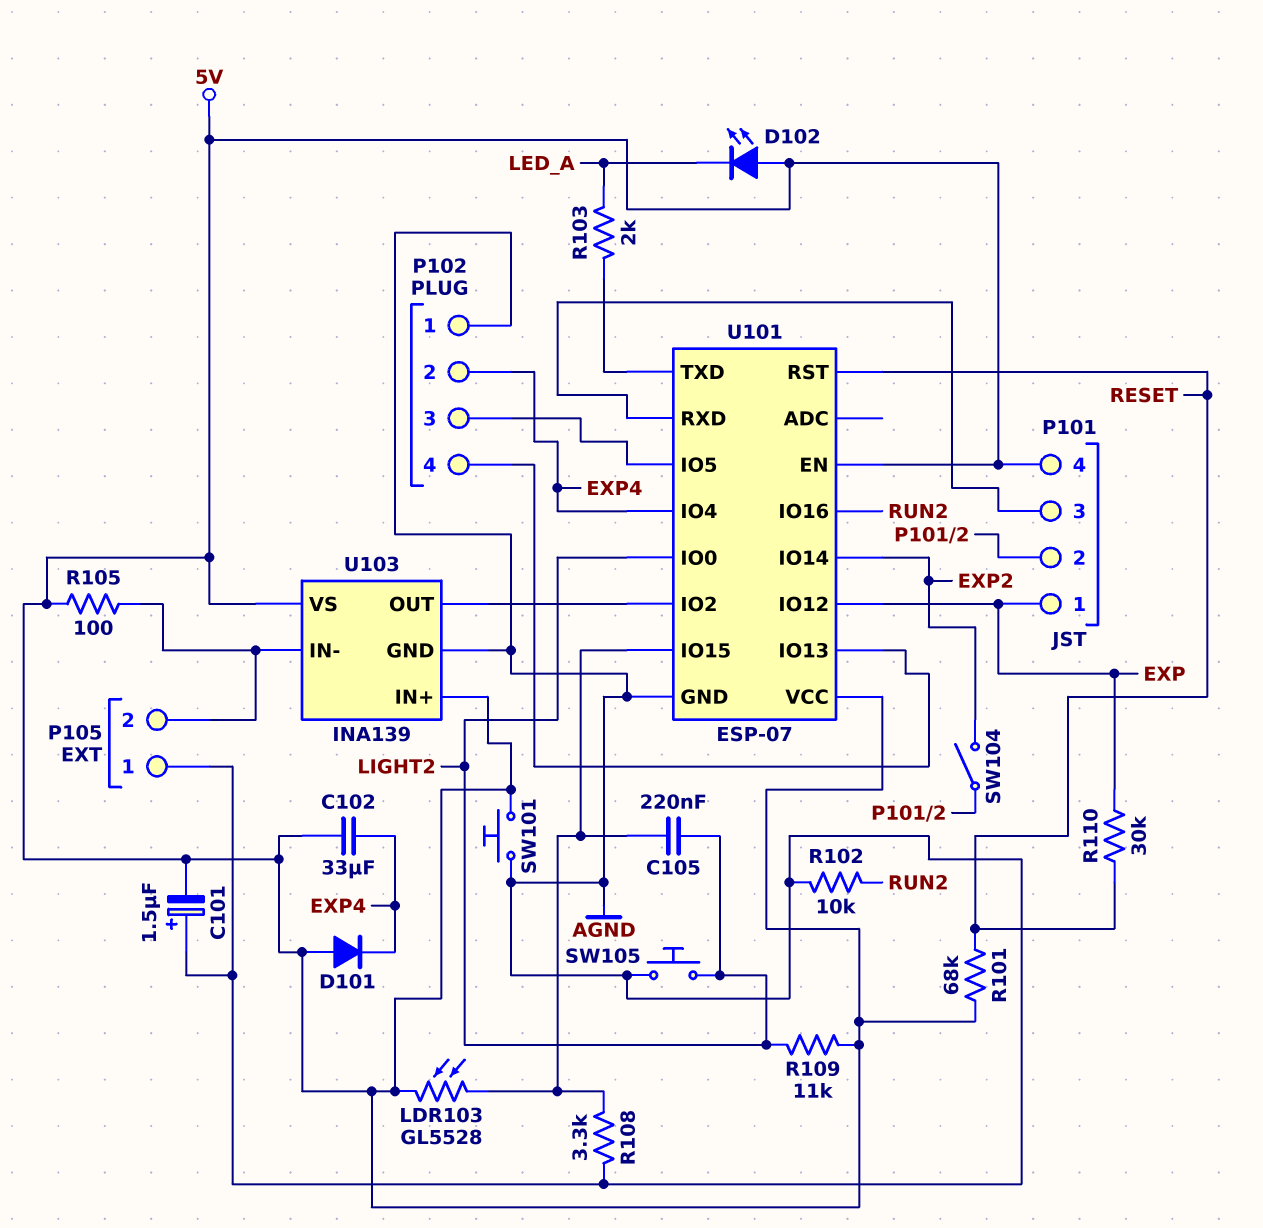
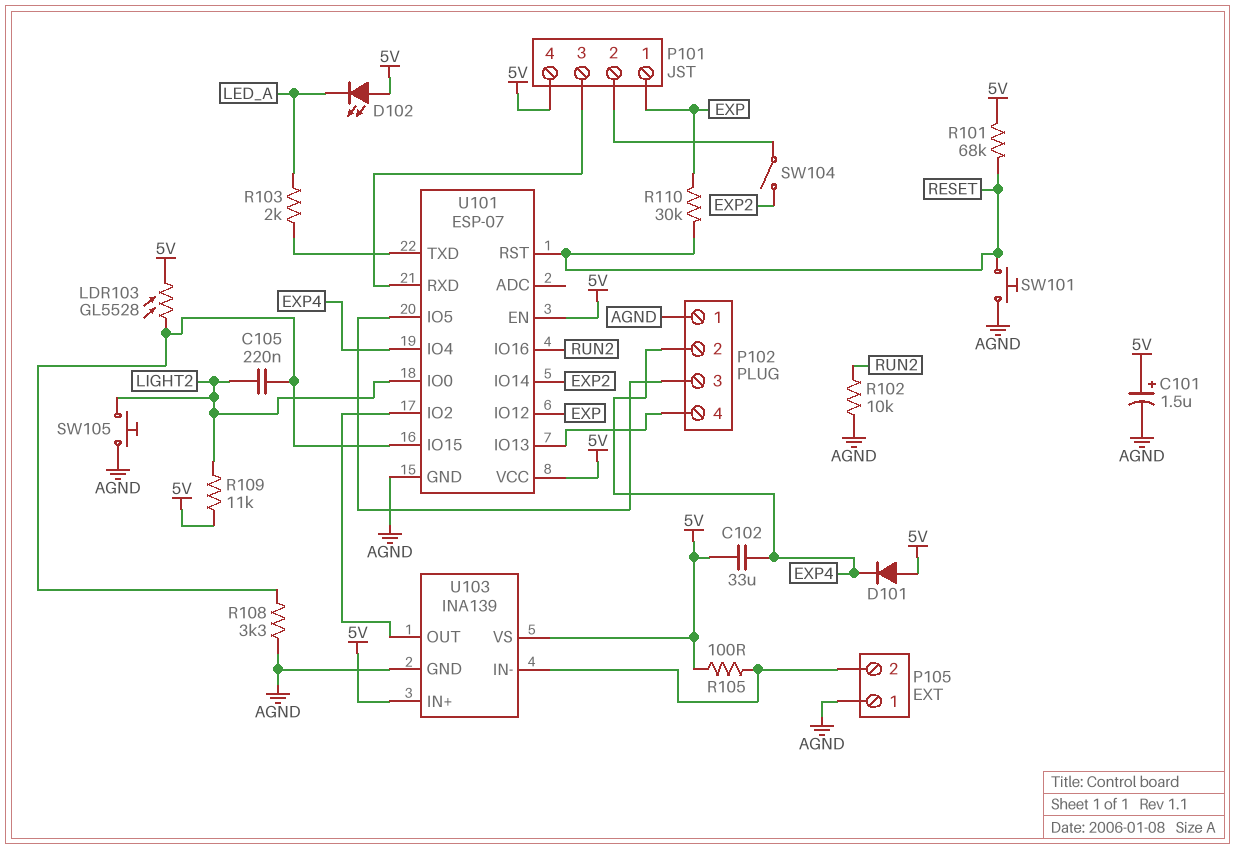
C101: 1.5uF (plus AGND, minus 5V) -> 1.5uF (plus 5V, minus AGND)
SW101: button (5V, AGND) -> button (AGND, RESET)

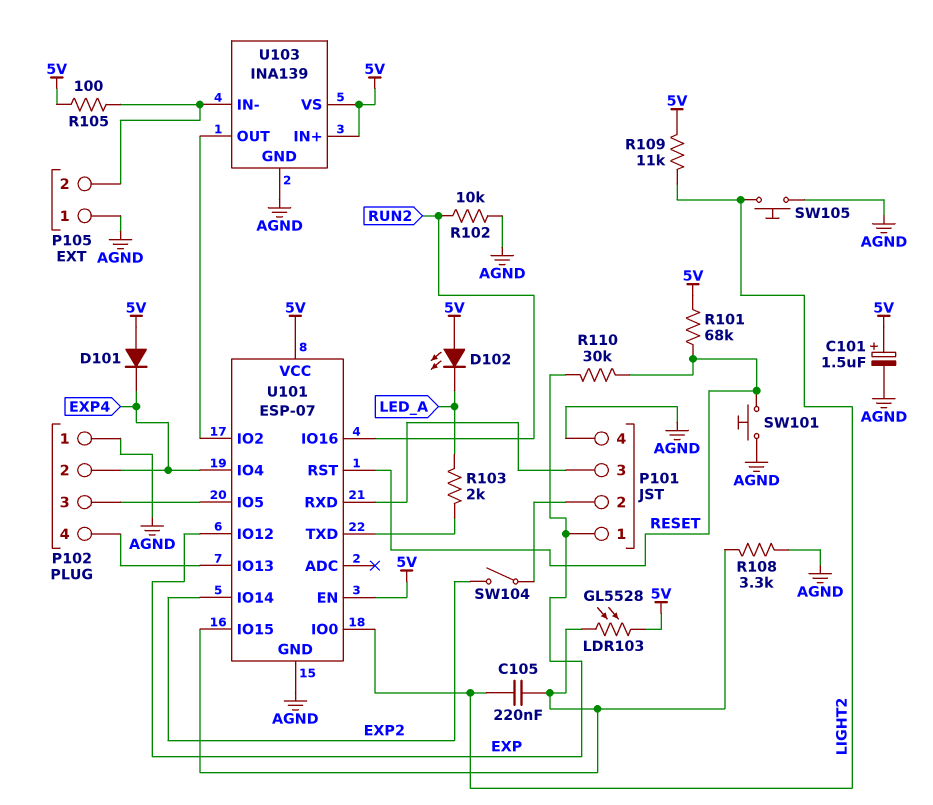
C102: 33uF (5V, EXP4) -> none
P101 pin 4: 5V -> AGND

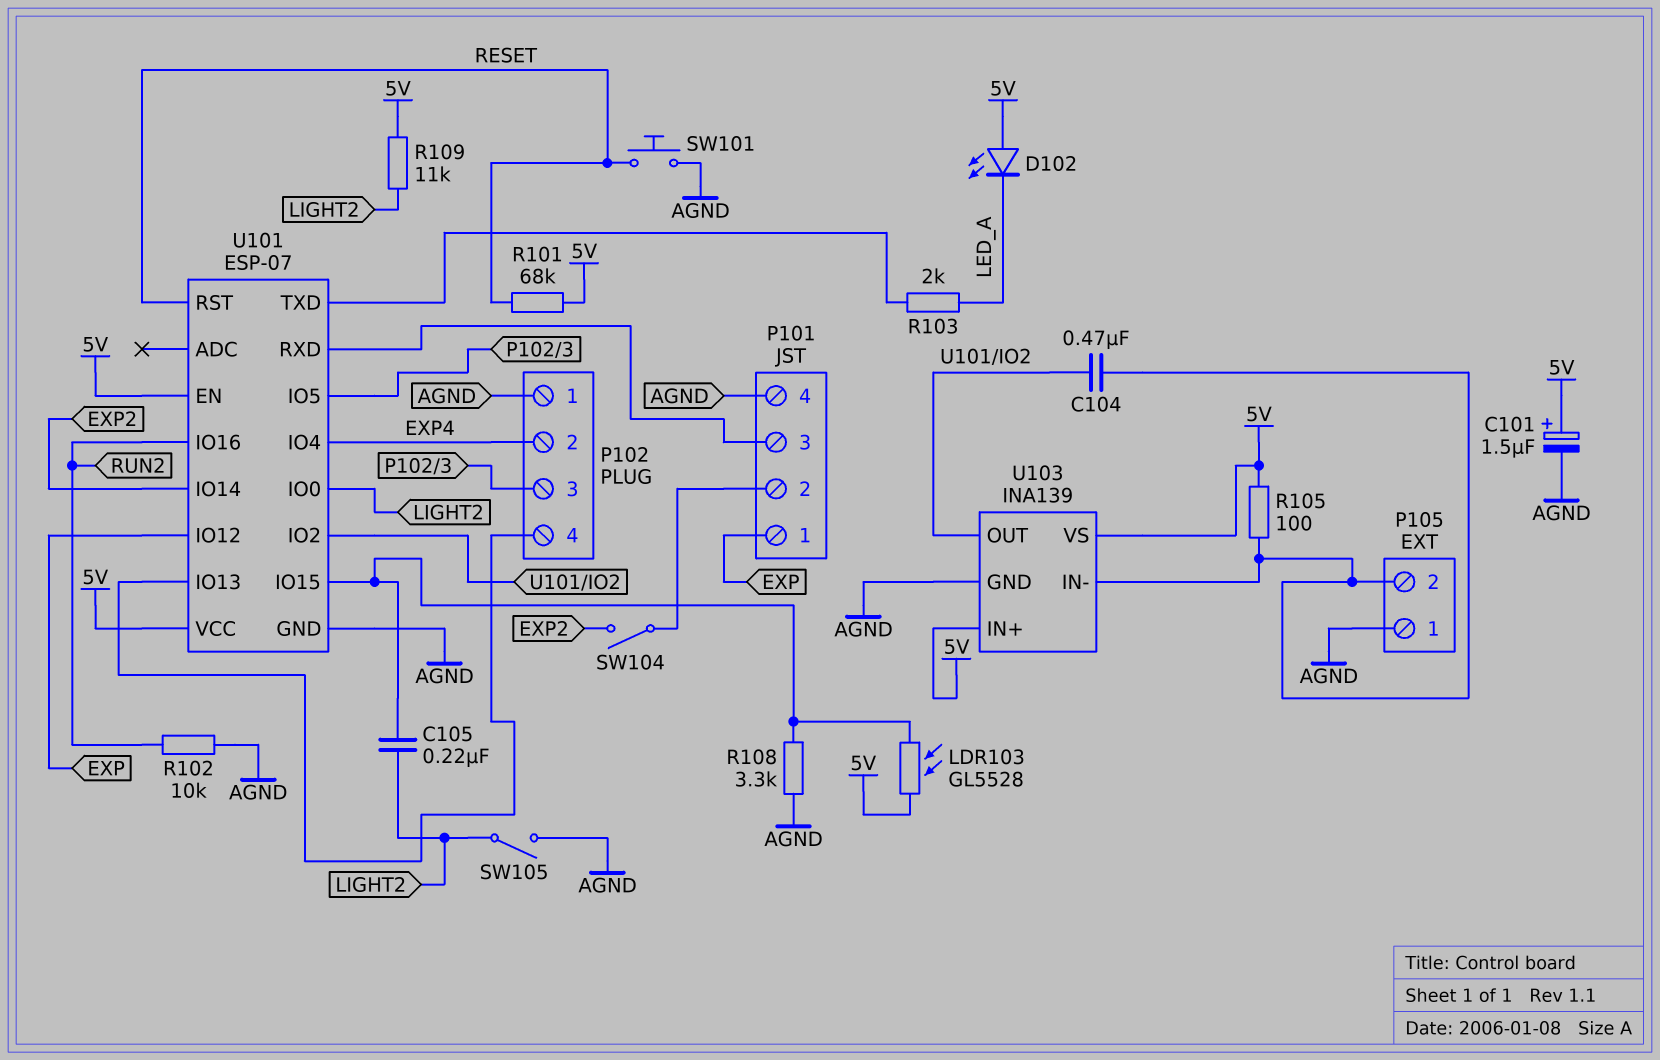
C104: none -> 470nF (P105/2, U101/IO2)
D101: diode (A 5V, K EXP4) -> none
R110: 30k (EXP, RESET) -> none
SW105: button (AGND, LIGHT2) -> switch (AGND, LIGHT2)

